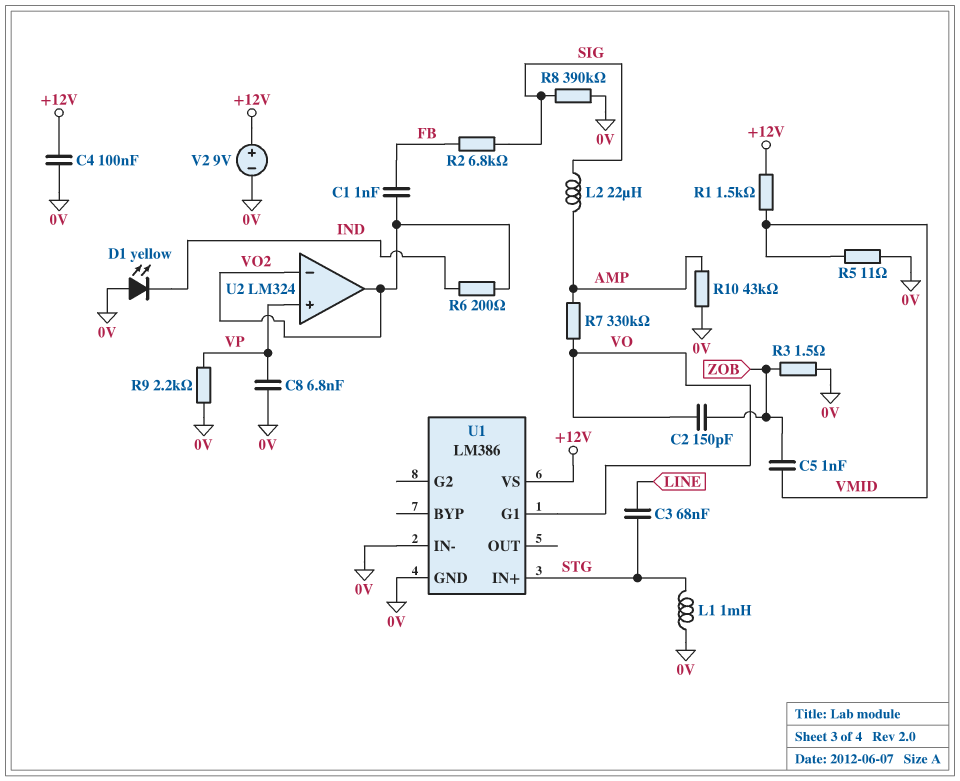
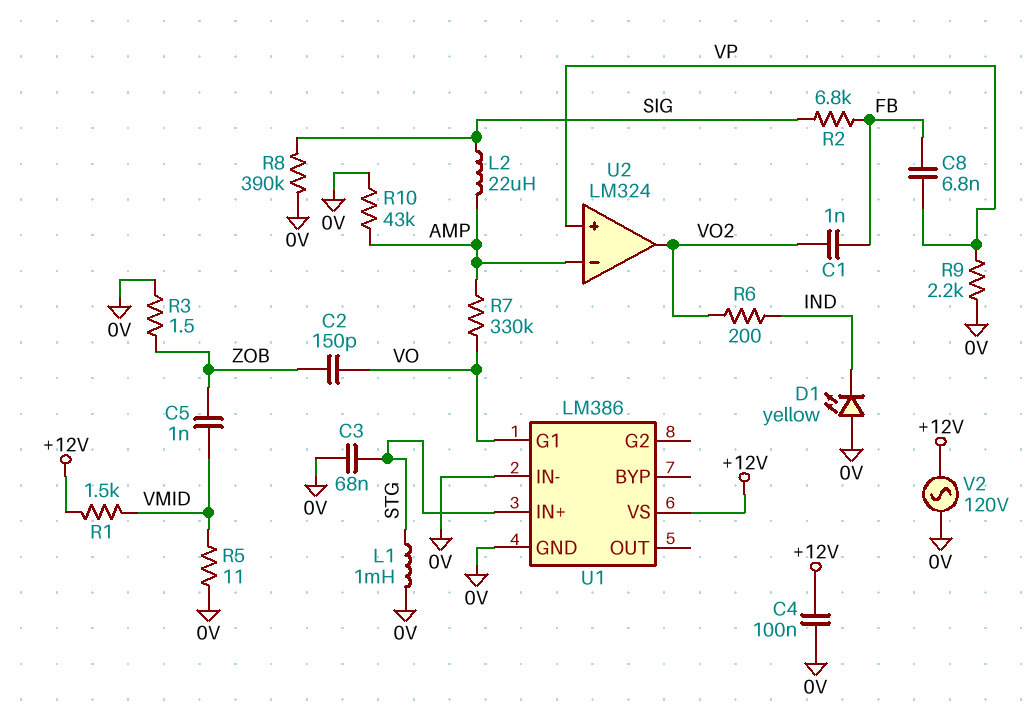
C3: 68nF (LINE, STG) -> 68nF (0V, STG)
C8: 6.8nF (0V, VP) -> 6.8nF (FB, VP)
U2 pin in-: VO2 -> AMP
V2: 9V (plus +12V, minus 0V) -> AC 120V (+12V, 0V)

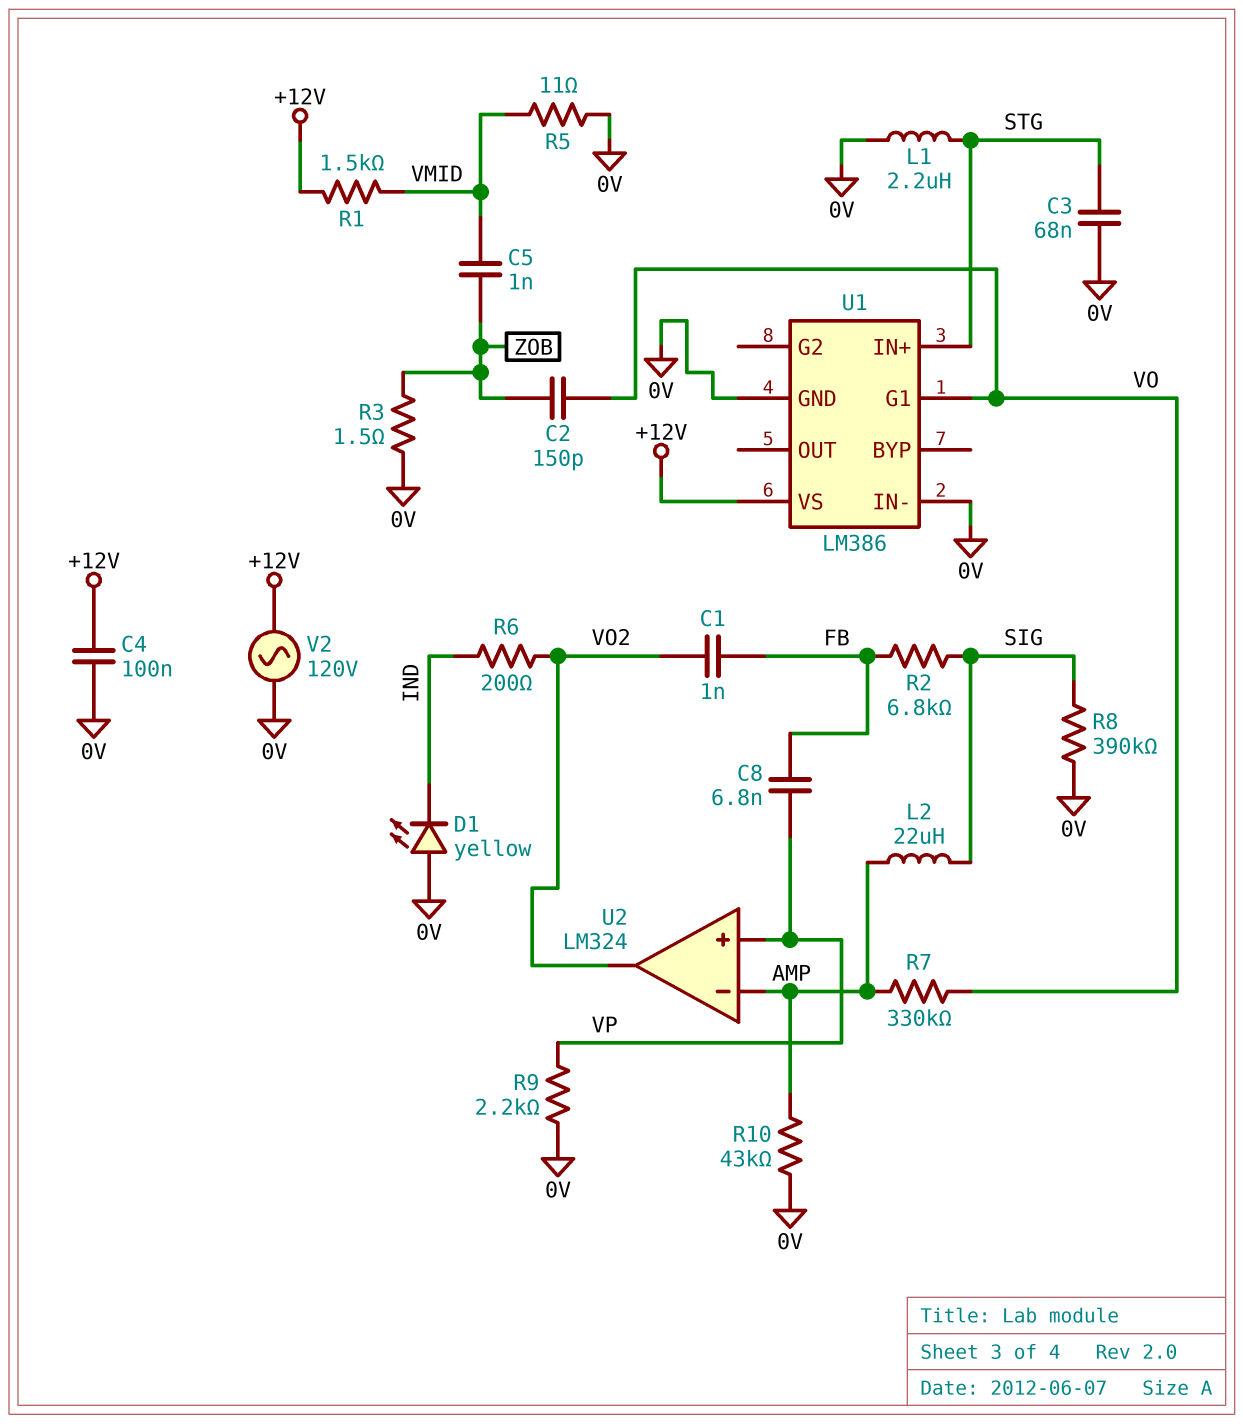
L1: 1mH (0V, STG) -> 2.2uH (0V, STG)

